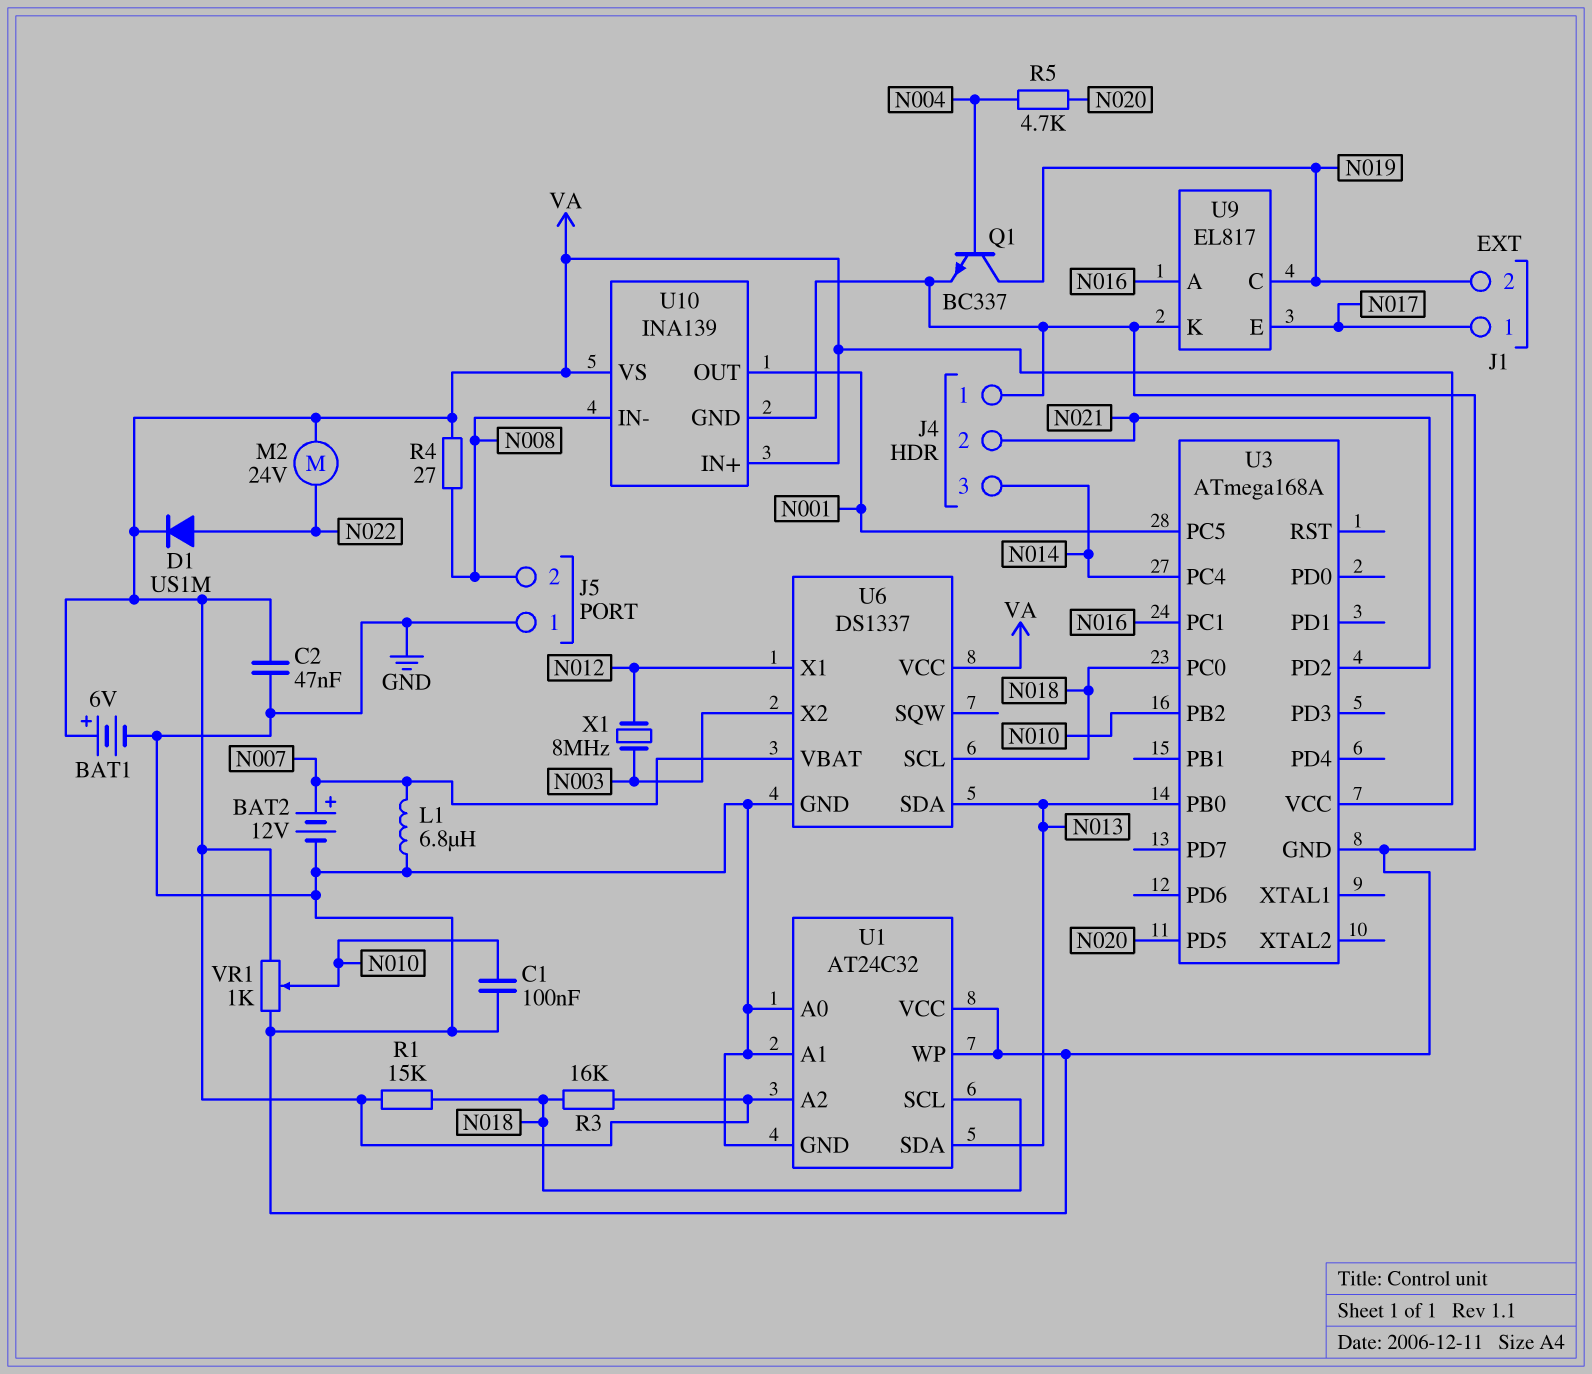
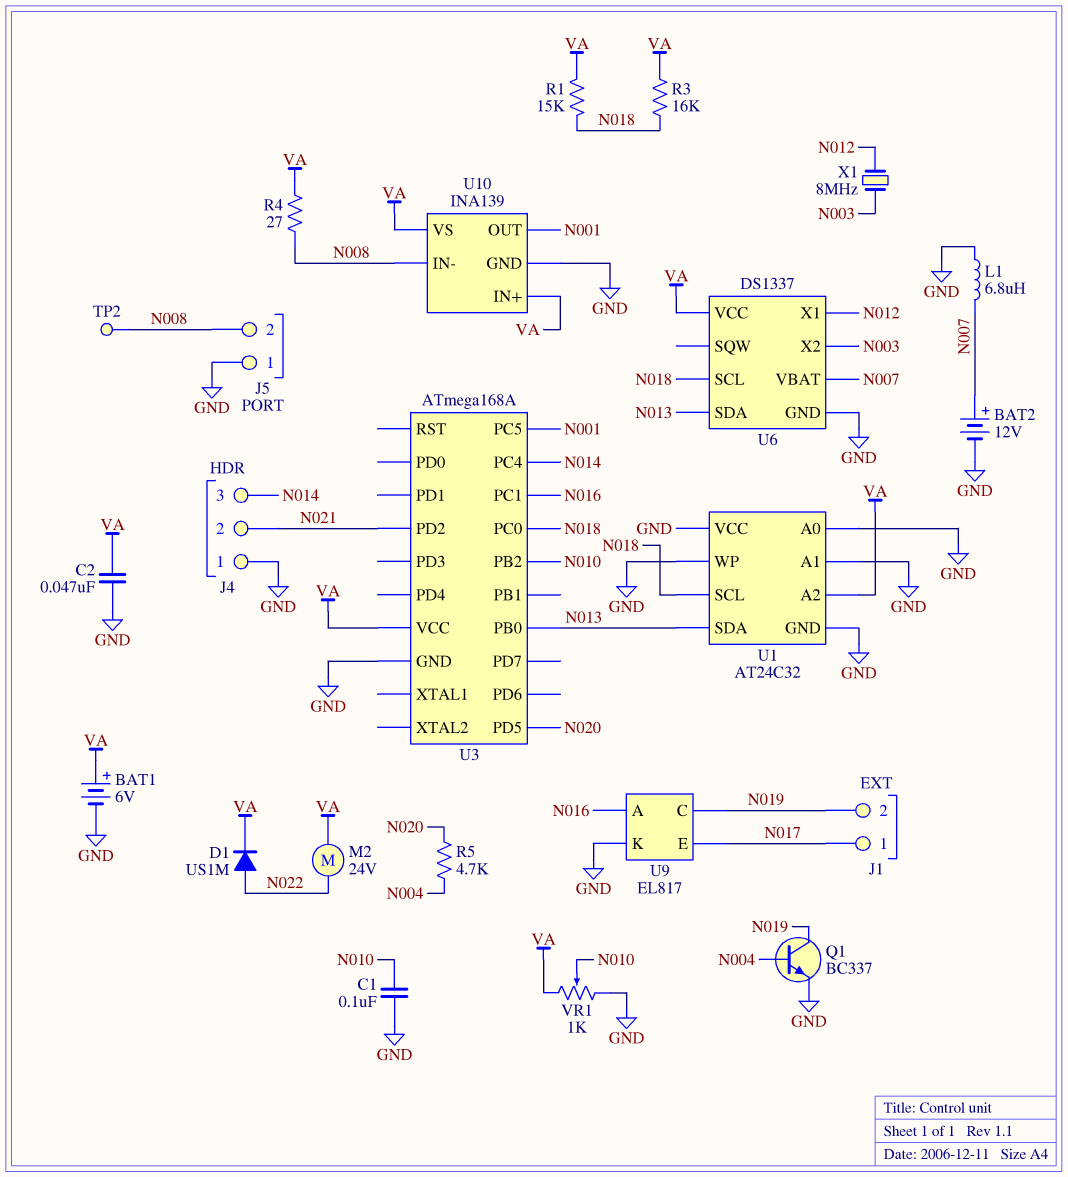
TP2: none -> test point (N008)

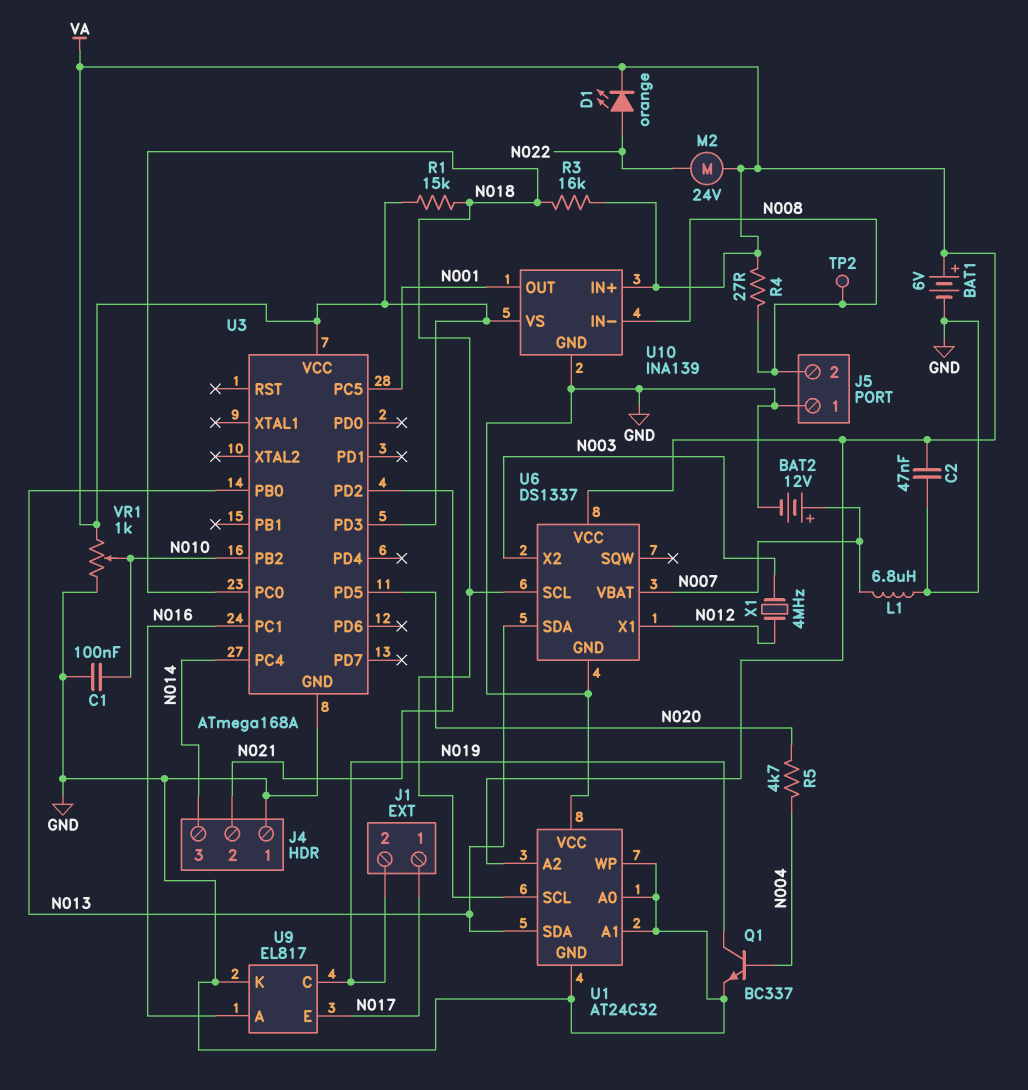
D1: diode US1M (A N022, K VA) -> LED orange (A N022, K VA)
U3 pin PD3: none -> VA
X1: 8MHz (N003, N012) -> 4MHz (N003, N012)

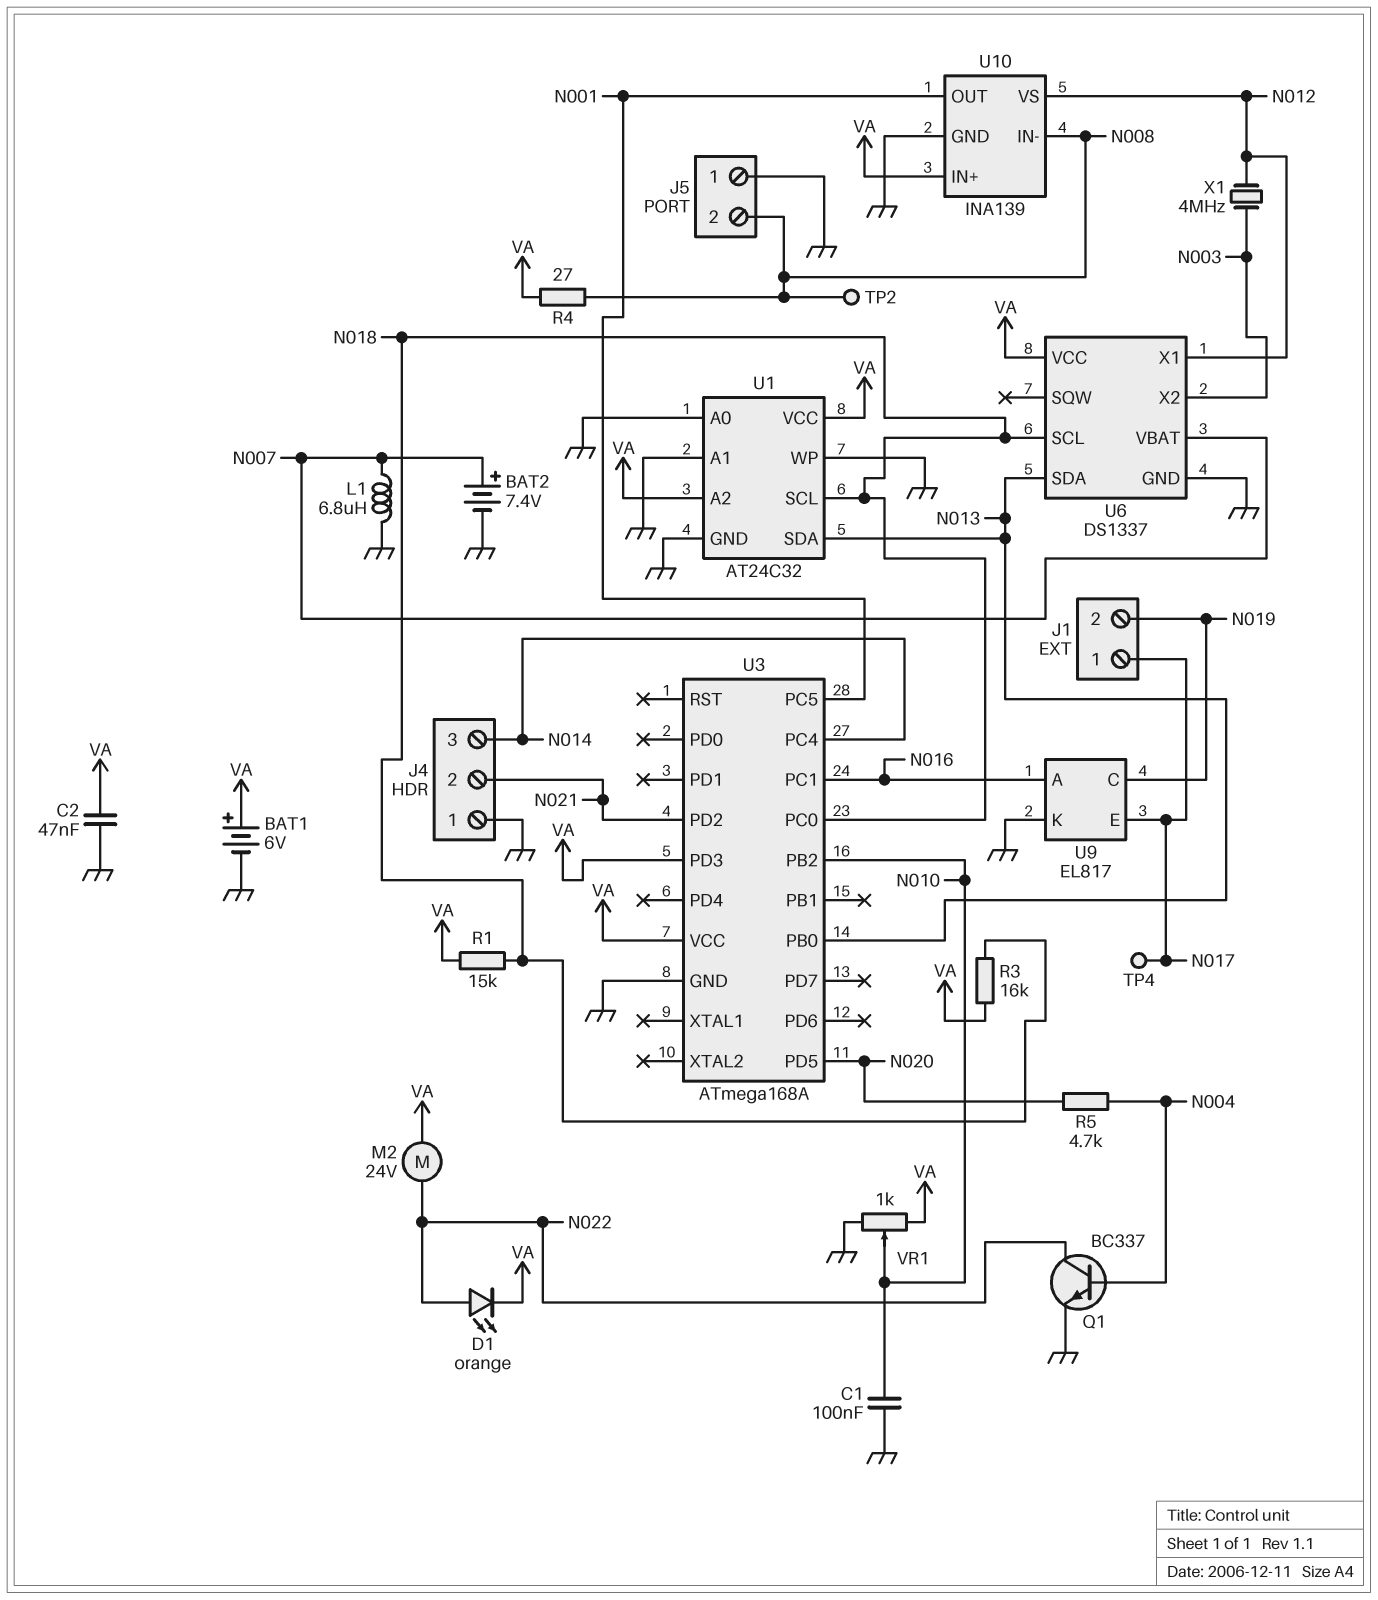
BAT2: 12V (plus N007, minus GND) -> 7.4V (plus N007, minus GND)
Q1: NPN BC337 (B N004, C N019, E GND) -> NPN BC337 (B N004, C N022, E GND)
TP4: none -> test point (N017)
U1 pin VCC: GND -> VA
U10 pin VS: VA -> N012

